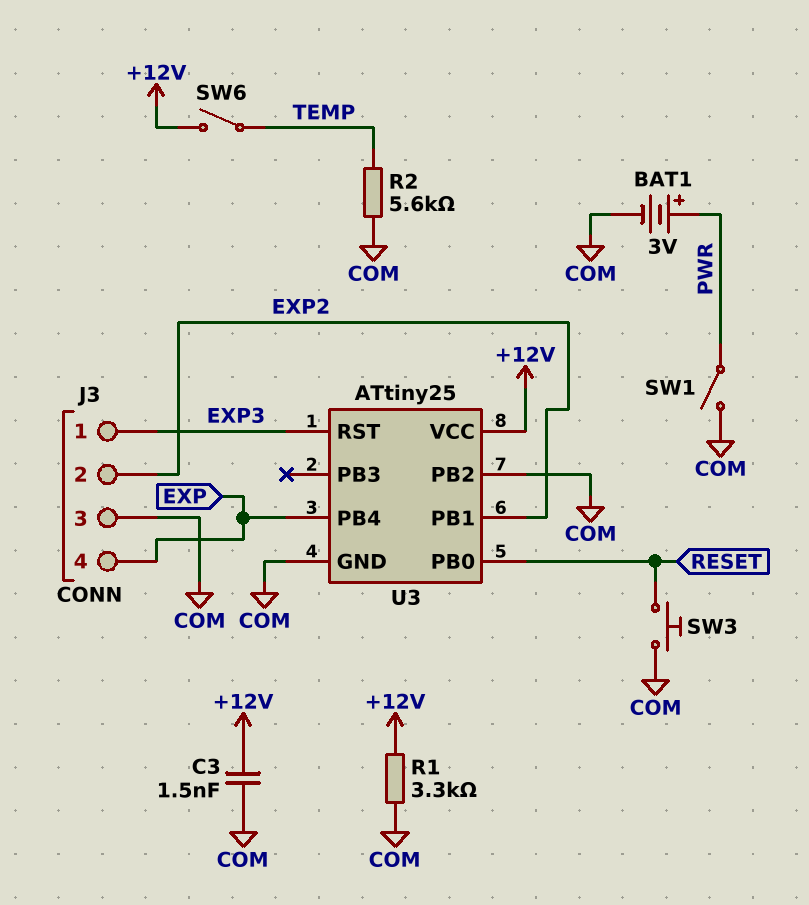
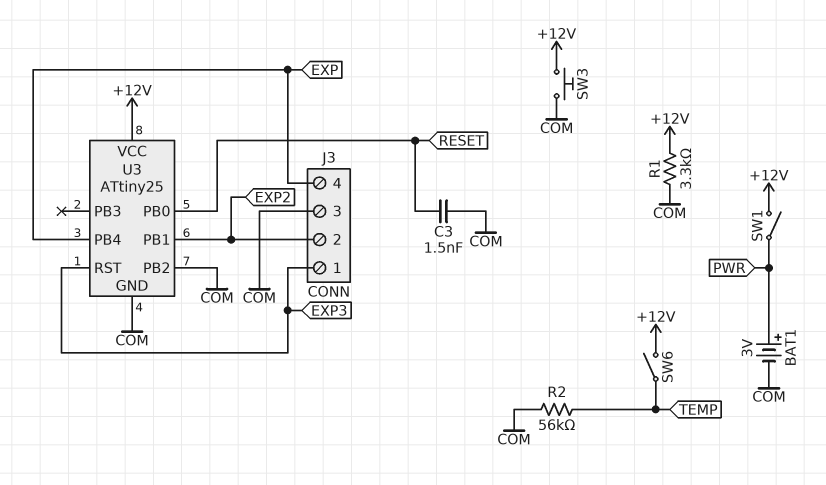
C3: 1.5nF (+12V, COM) -> 1.5nF (COM, RESET)
R2: 5.6k (COM, TEMP) -> 56k (COM, TEMP)
SW1: switch (COM, PWR) -> switch (+12V, PWR)
SW3: button (COM, RESET) -> button (+12V, COM)

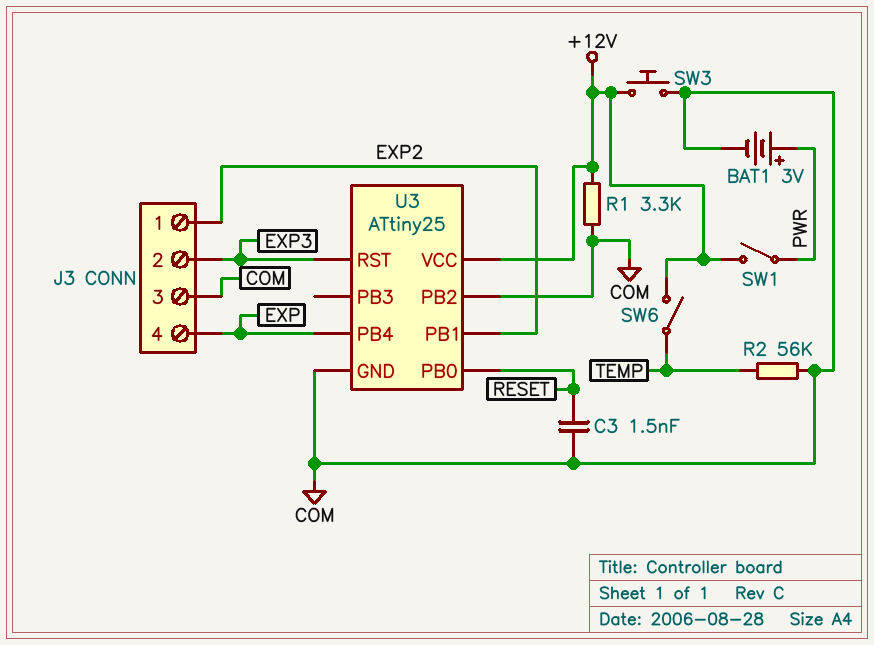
J3 pin 1: EXP3 -> EXP2
J3 pin 2: EXP2 -> EXP3

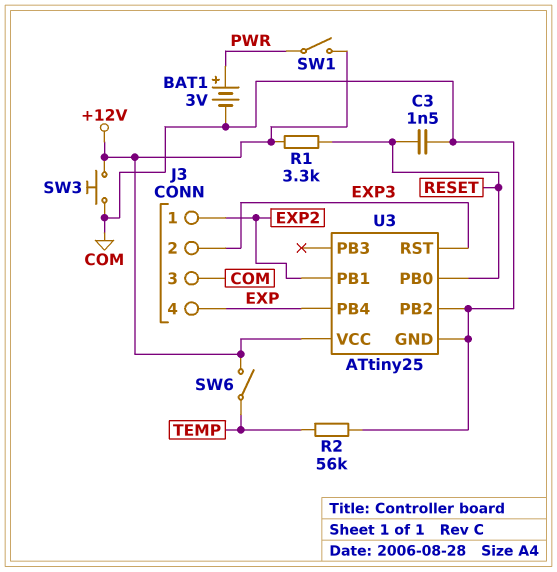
R1: 3.3k (+12V, COM) -> 3.3k (+12V, RESET)

